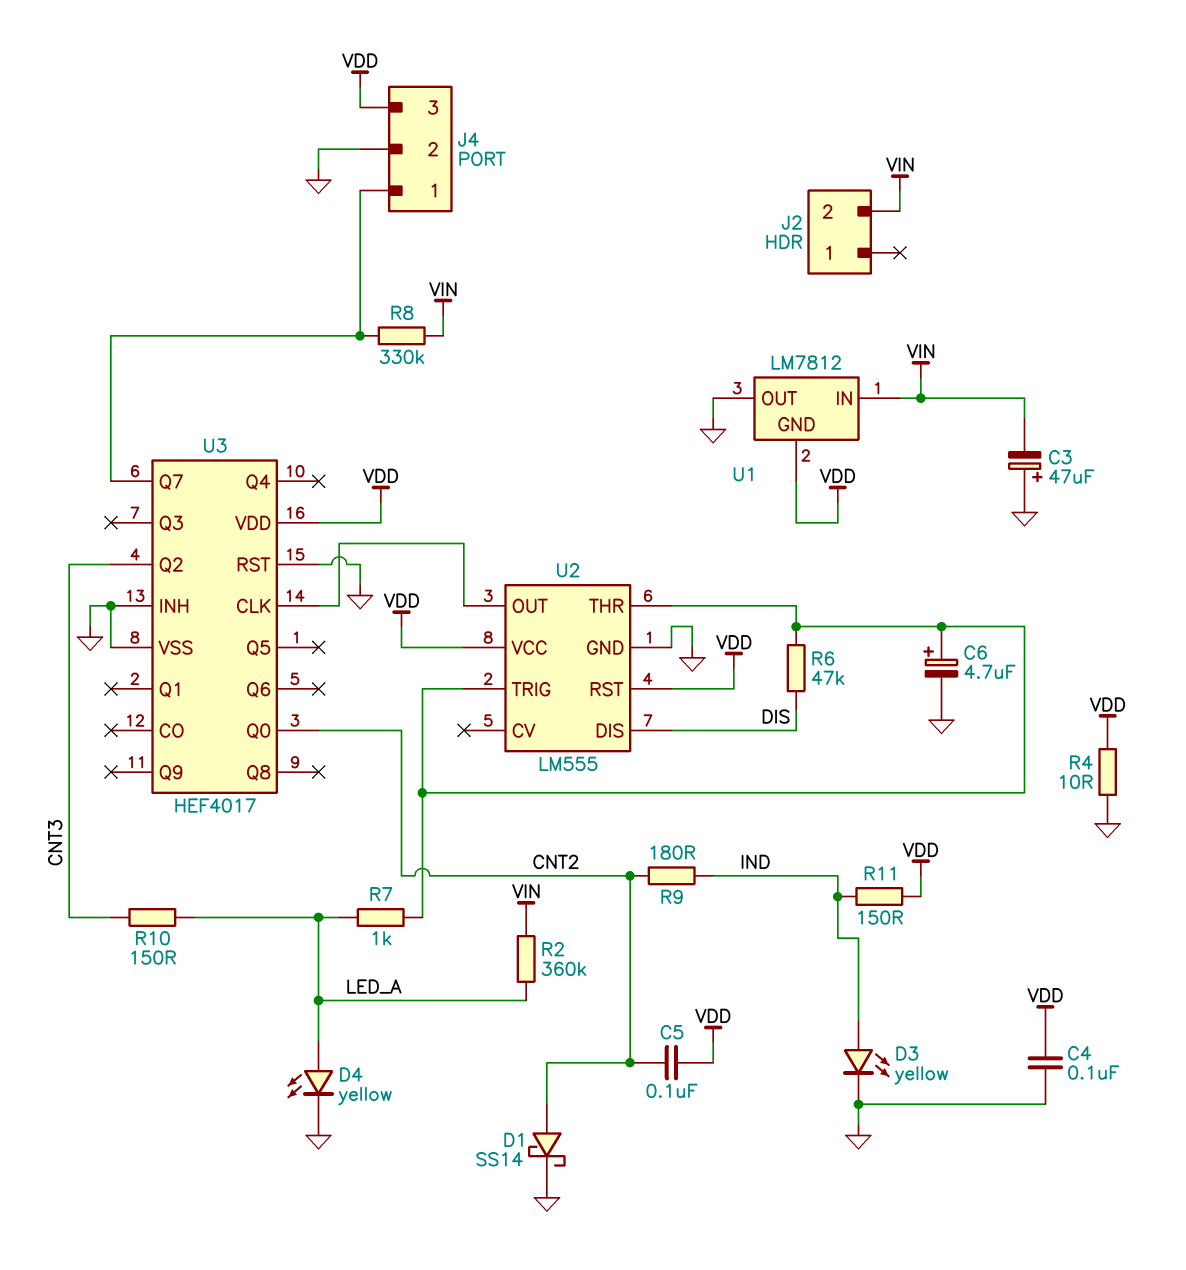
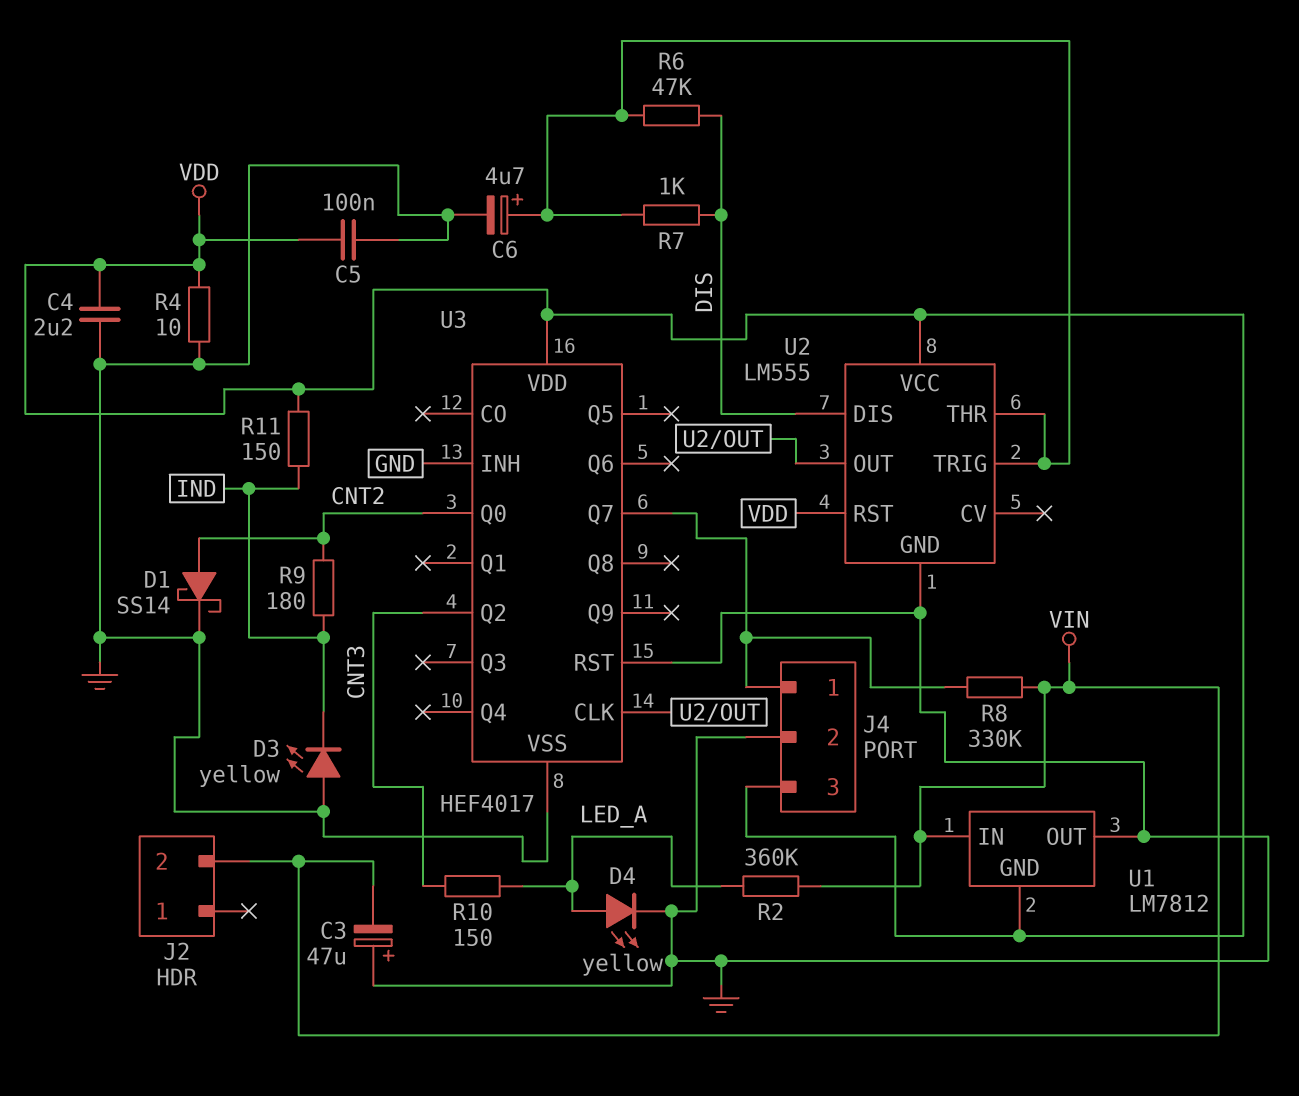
C4: 100nF (GND, VDD) -> 2.2uF (GND, VDD)
C5: 100nF (CNT2, VDD) -> 100nF (GND, VDD)
D3: LED yellow (A IND, K GND) -> LED yellow (A GND, K IND)
R7: 1k (LED_A, U2/THR) -> 1k (DIS, U2/THR)

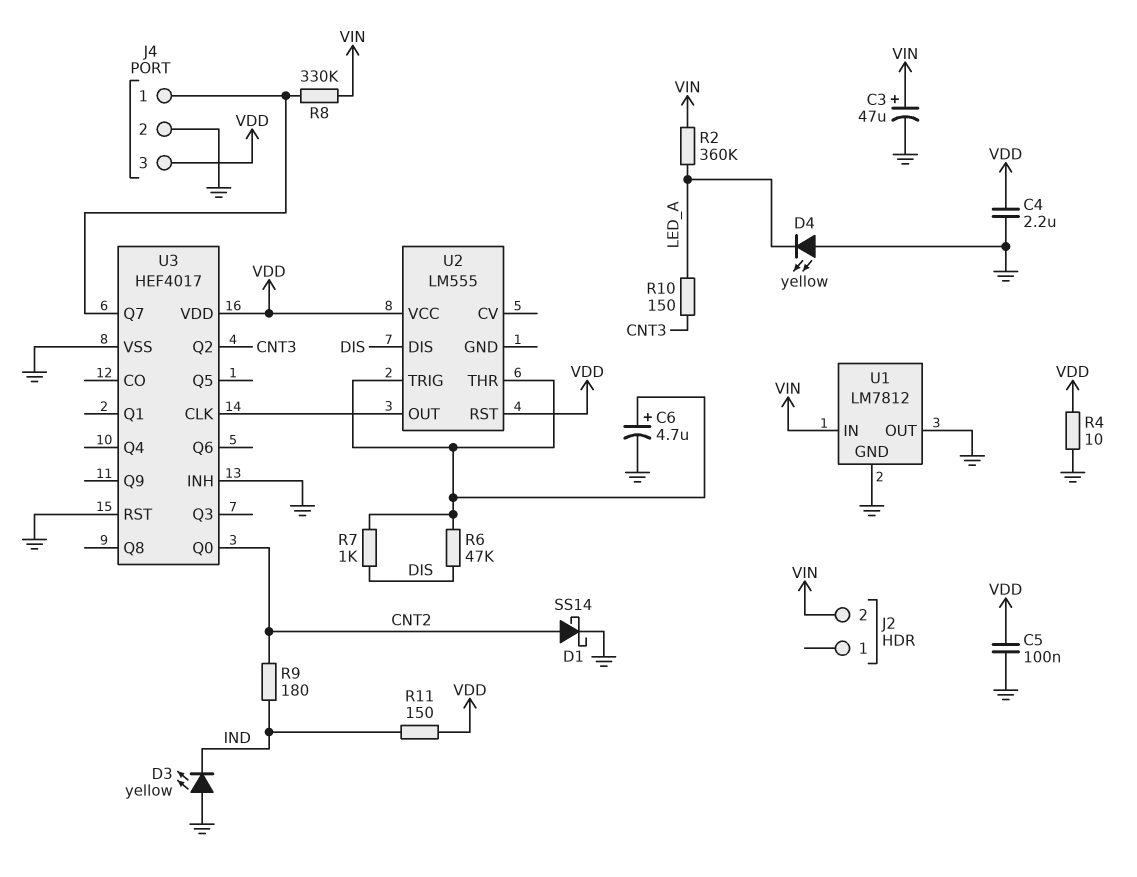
C3: 47uF (plus GND, minus VIN) -> 47uF (plus VIN, minus GND)
D4: LED yellow (A LED_A, K GND) -> LED yellow (A GND, K LED_A)
U1 pin GND: VDD -> GND
U2 pin GND: GND -> none

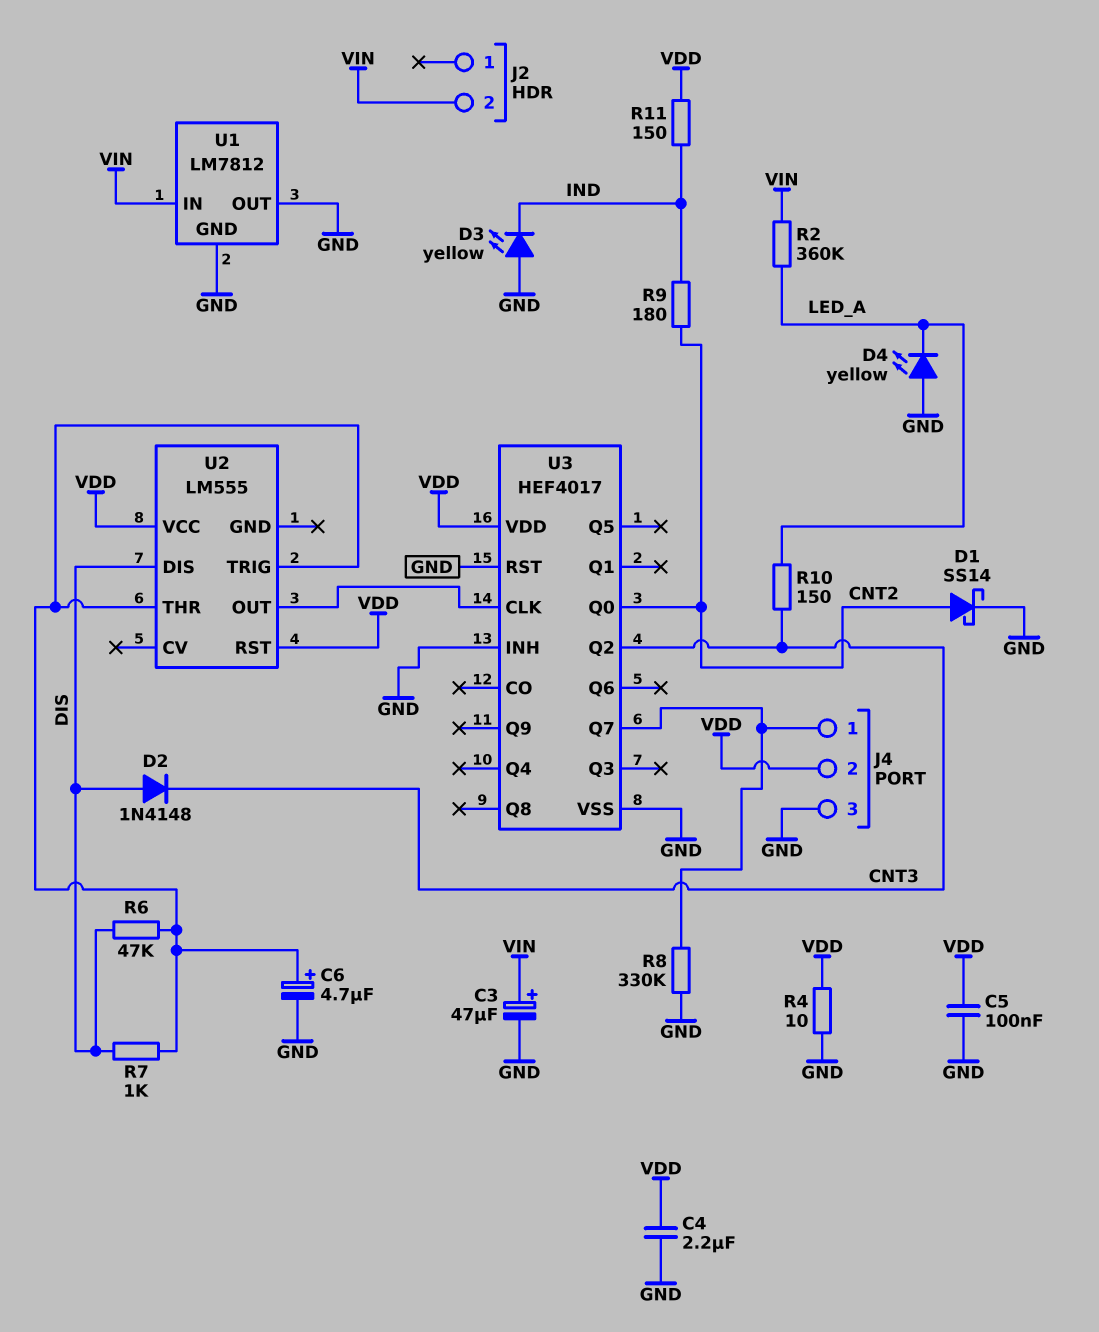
D2: none -> diode 1N4148 (A DIS, K CNT3)
J4 pin 2: GND -> VDD
J4 pin 3: VDD -> GND
R8: 330k (J4/1, VIN) -> 330k (GND, J4/1)

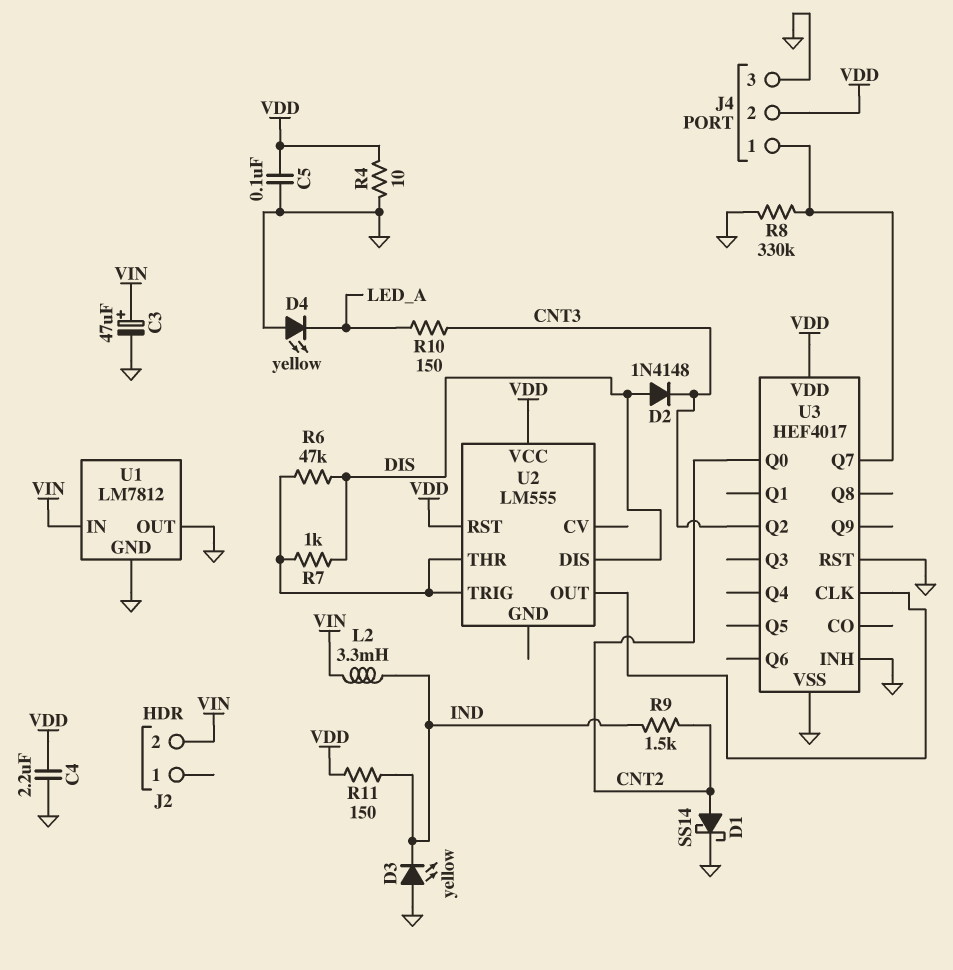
C6: 4.7uF (plus U2/THR, minus GND) -> none
L2: none -> 3.3mH (IND, VIN)
R2: 360k (LED_A, VIN) -> none
R9: 180 (CNT2, IND) -> 1.5k (CNT2, IND)

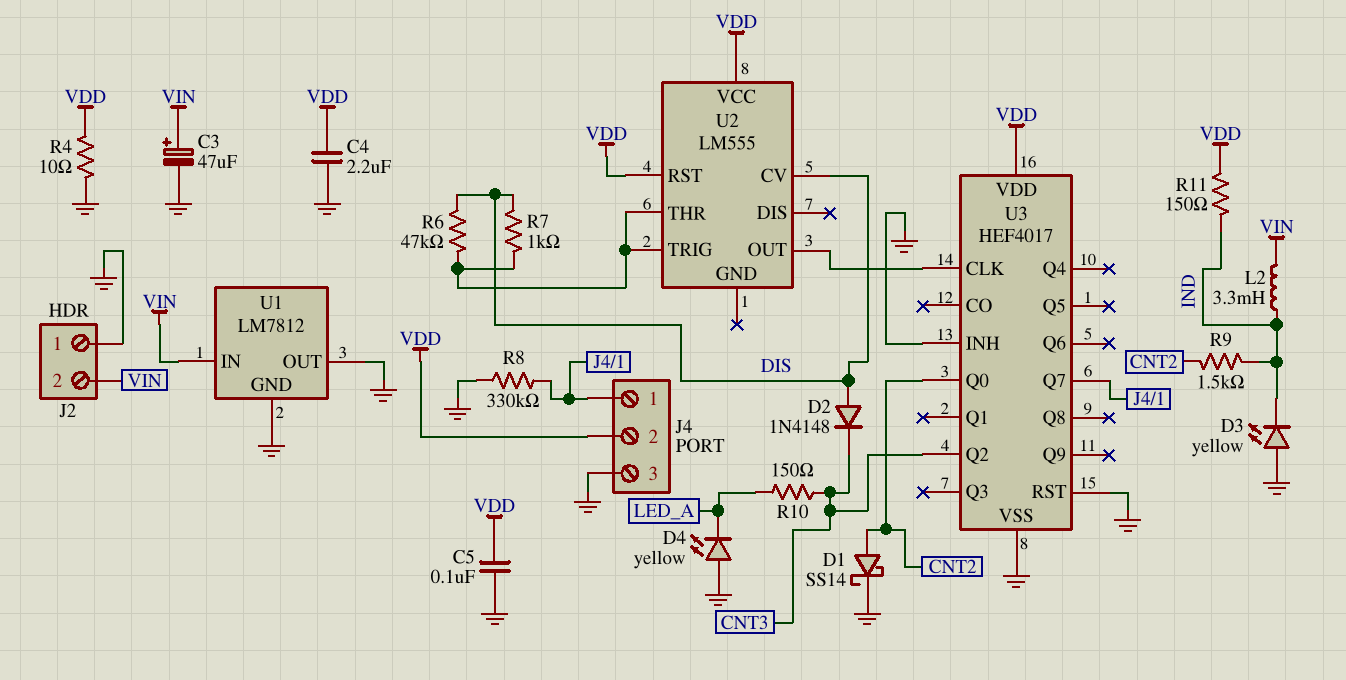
J2 pin 1: none -> GND
U2 pin CV: none -> DIS
U2 pin DIS: DIS -> none

